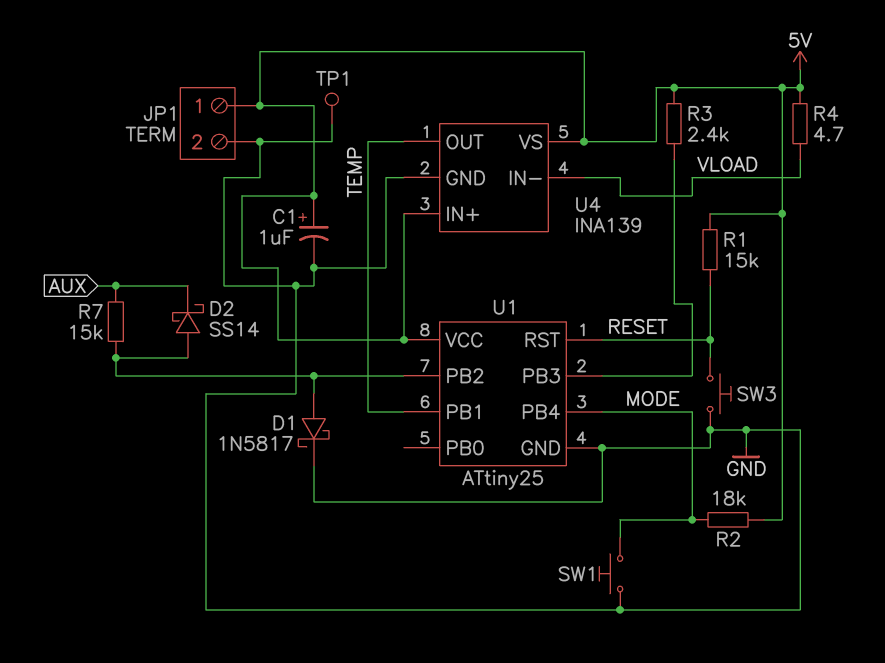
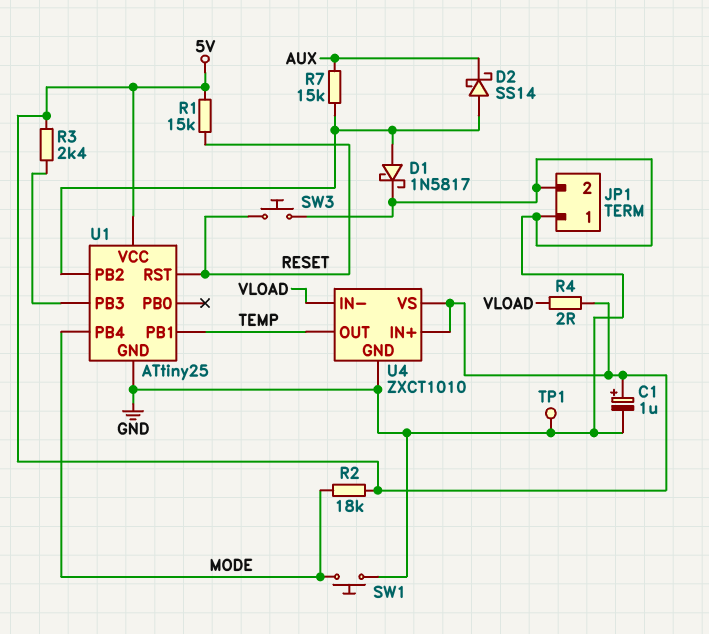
JP1 pin 1: 5V -> GND
R4: 4.7 (5V, VLOAD) -> 2 (5V, VLOAD)
U4: INA139 -> ZXCT1010

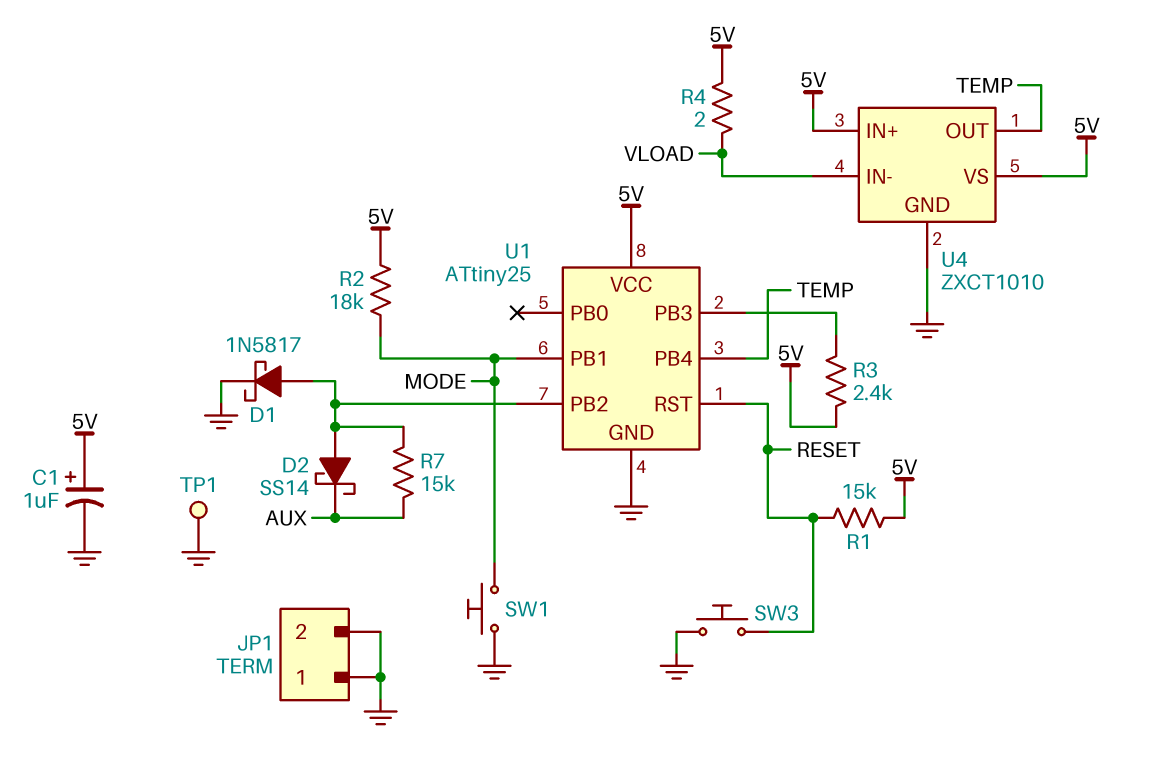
U1 pin PB1: TEMP -> MODE
U1 pin PB4: MODE -> TEMP

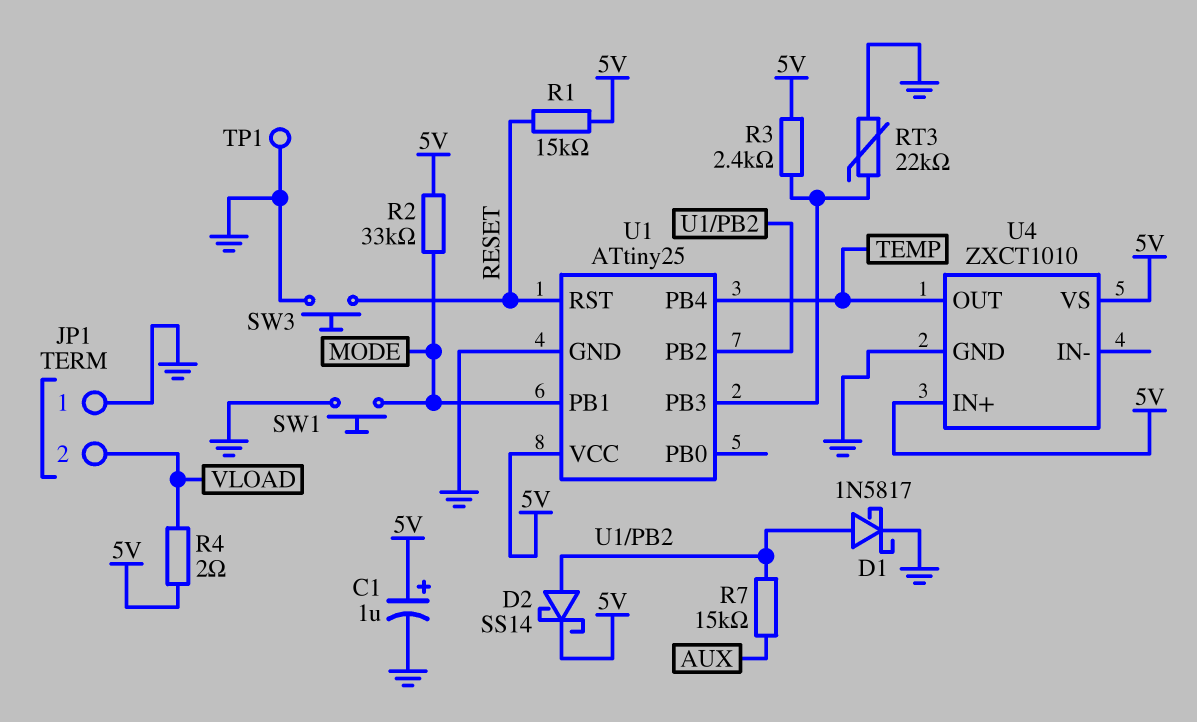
D2: schottky SS14 (A U1/PB2, K AUX) -> schottky SS14 (A U1/PB2, K 5V)
JP1 pin 2: GND -> VLOAD
R2: 18k (5V, MODE) -> 33k (5V, MODE)
RT3: none -> 22k (GND, U1/PB3)
U4 pin IN-: VLOAD -> none

